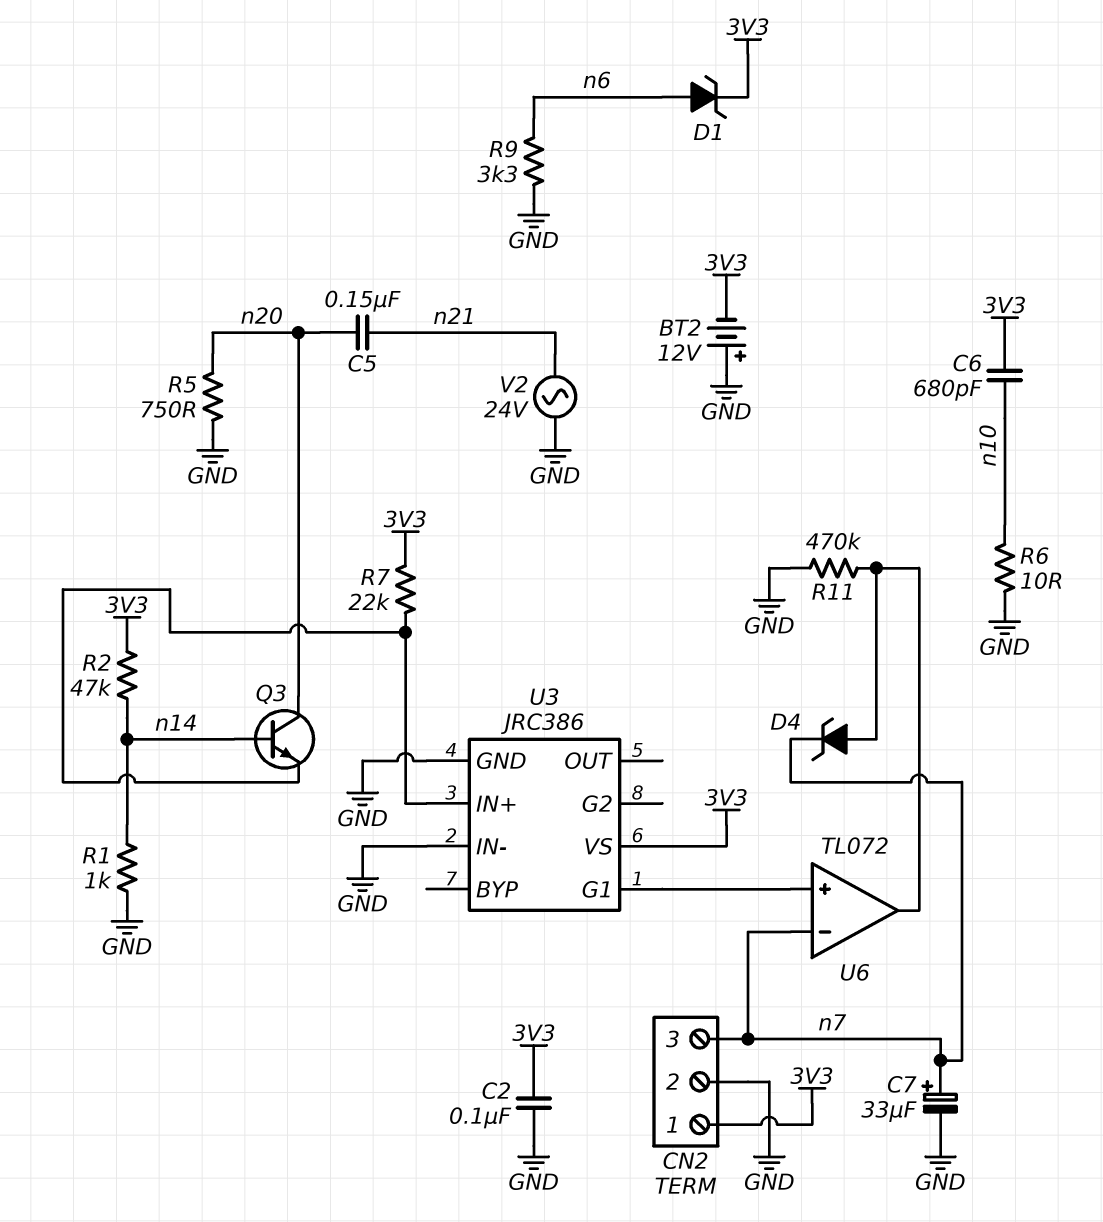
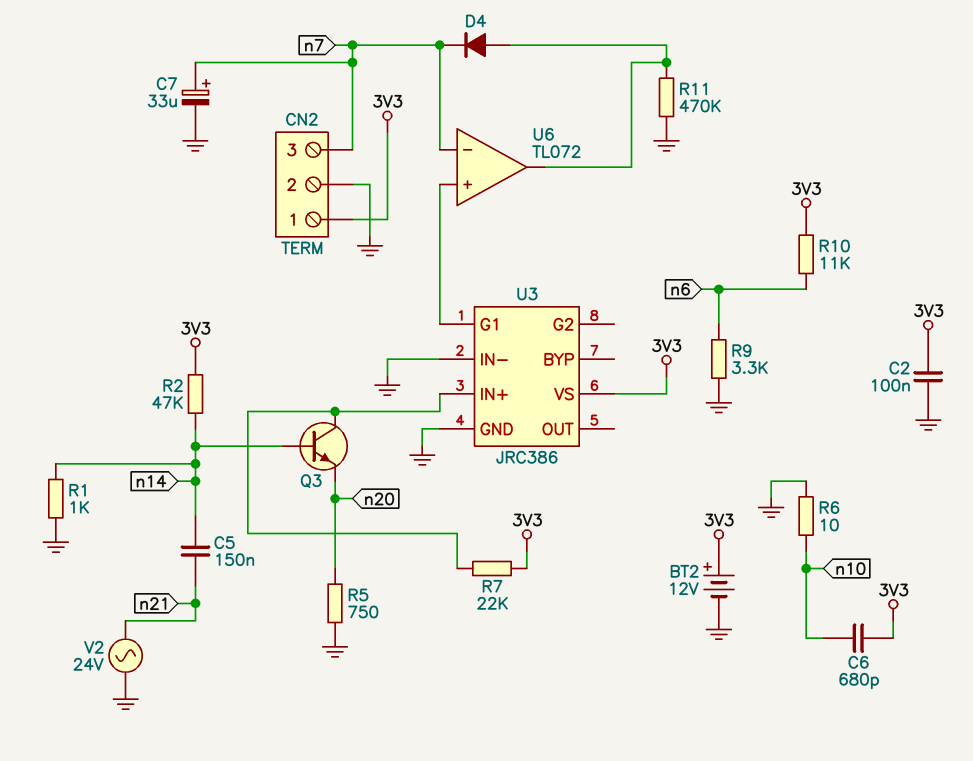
BT2: 12V (plus GND, minus 3V3) -> 12V (plus 3V3, minus GND)
C5: 150nF (n20, n21) -> 150nF (n14, n21)
D1: zener (A n6, K 3V3) -> none
D4: zener (A U6/out, K n7) -> diode (A U6/out, K n7)
Q3: NPN (B n14, C n20, E U3/IN+) -> NPN (B n14, C U3/IN+, E n20)
R10: none -> 11k (3V3, n6)

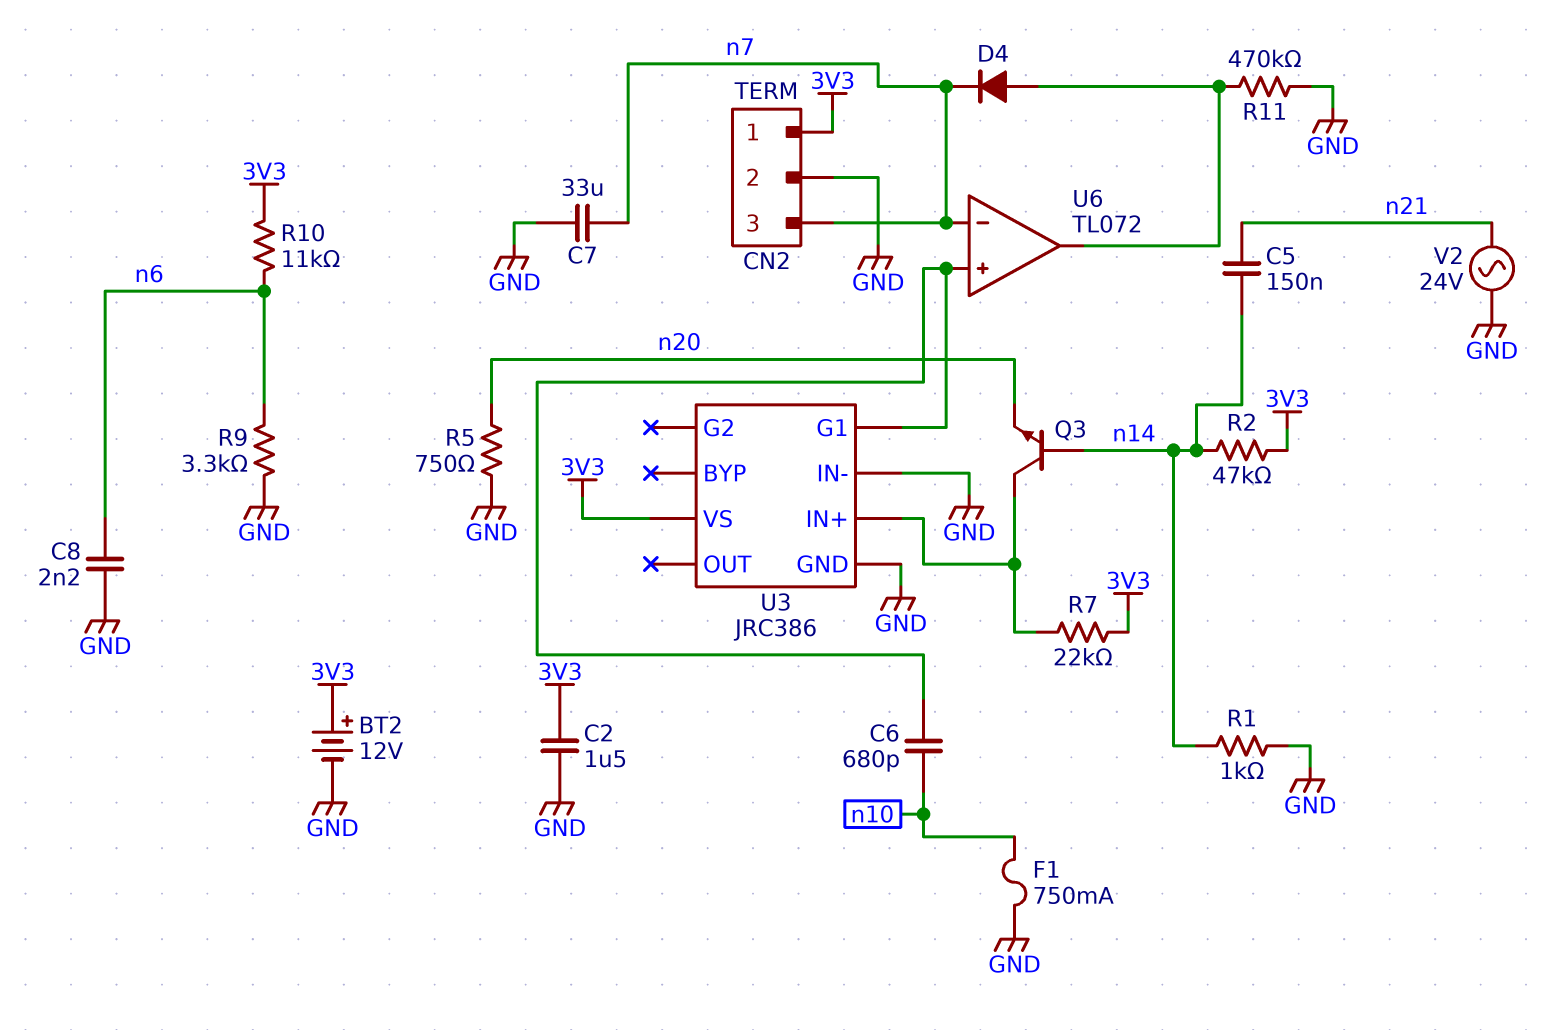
C2: 100nF (3V3, GND) -> 1.5uF (3V3, GND)
C6: 680pF (3V3, n10) -> 680pF (U3/G1, n10)
C7: 33uF (plus n7, minus GND) -> 33uF (GND, n7)
C8: none -> 2.2nF (GND, n6)
F1: none -> 750mA (GND, n10)
R6: 10 (GND, n10) -> none

